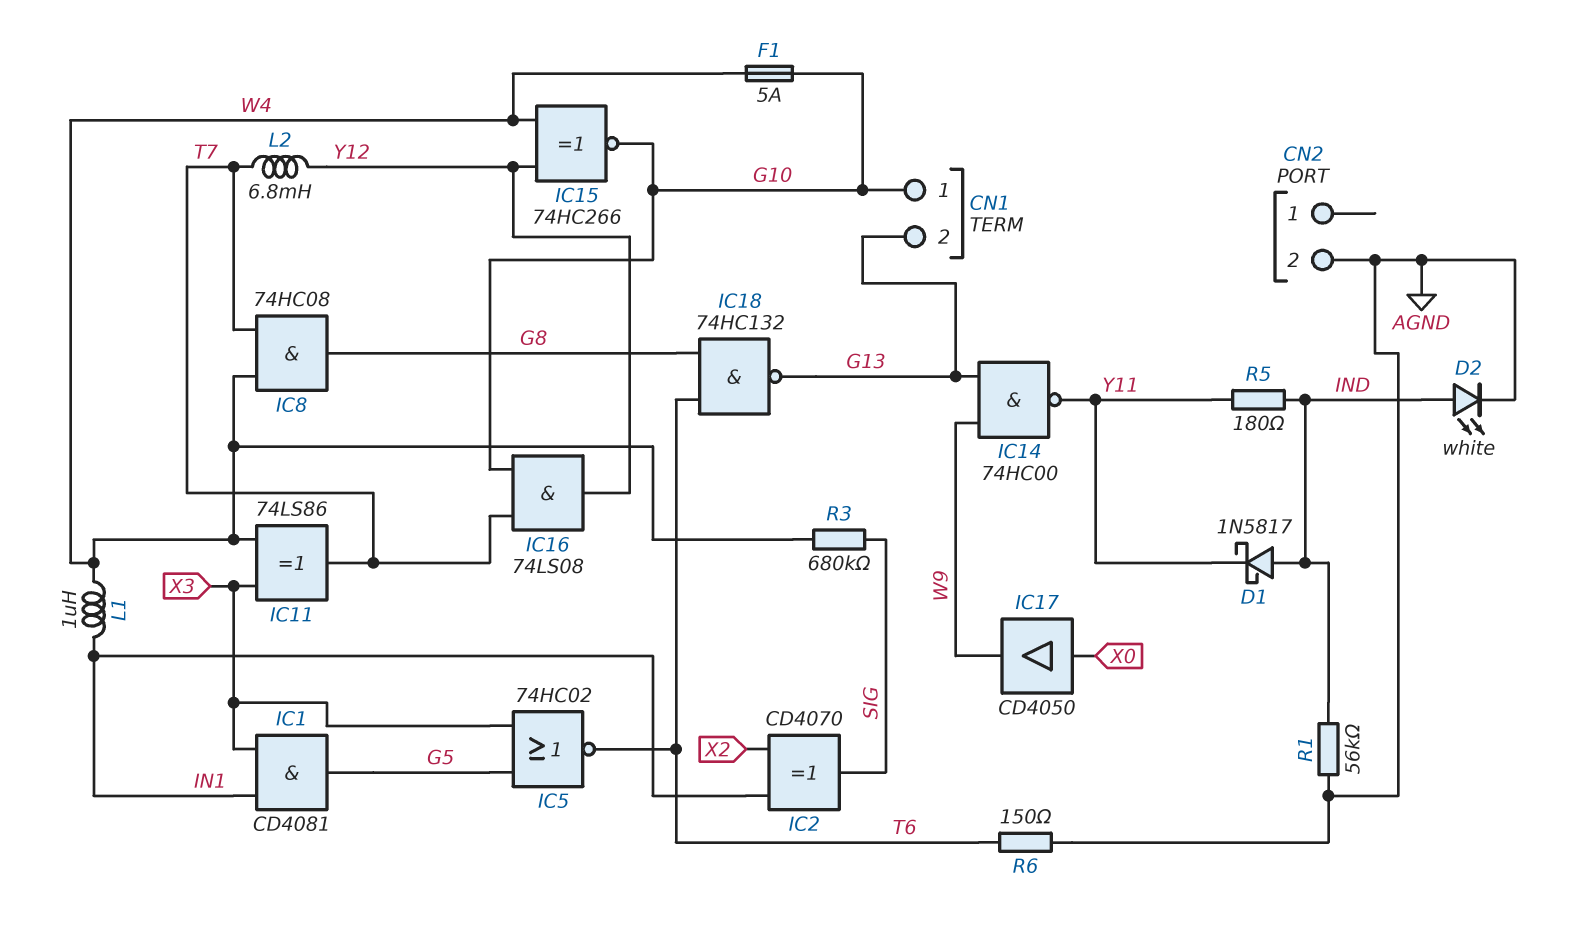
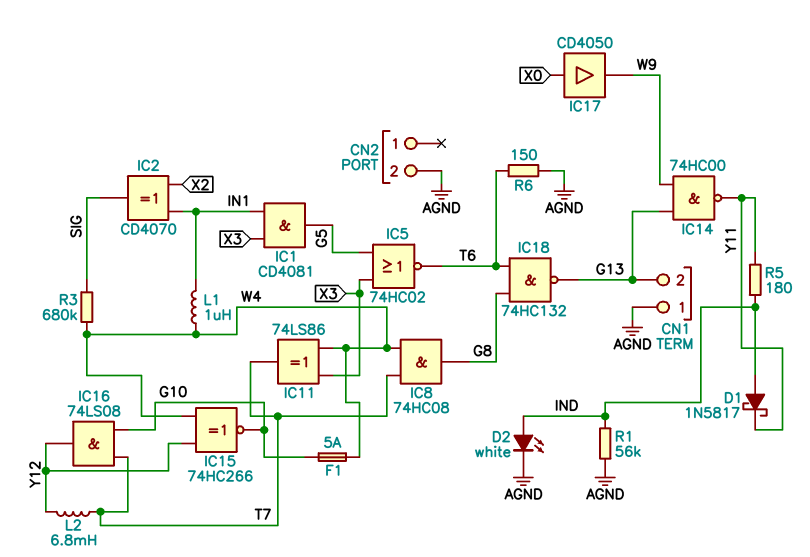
CN1 pin 1: G10 -> AGND

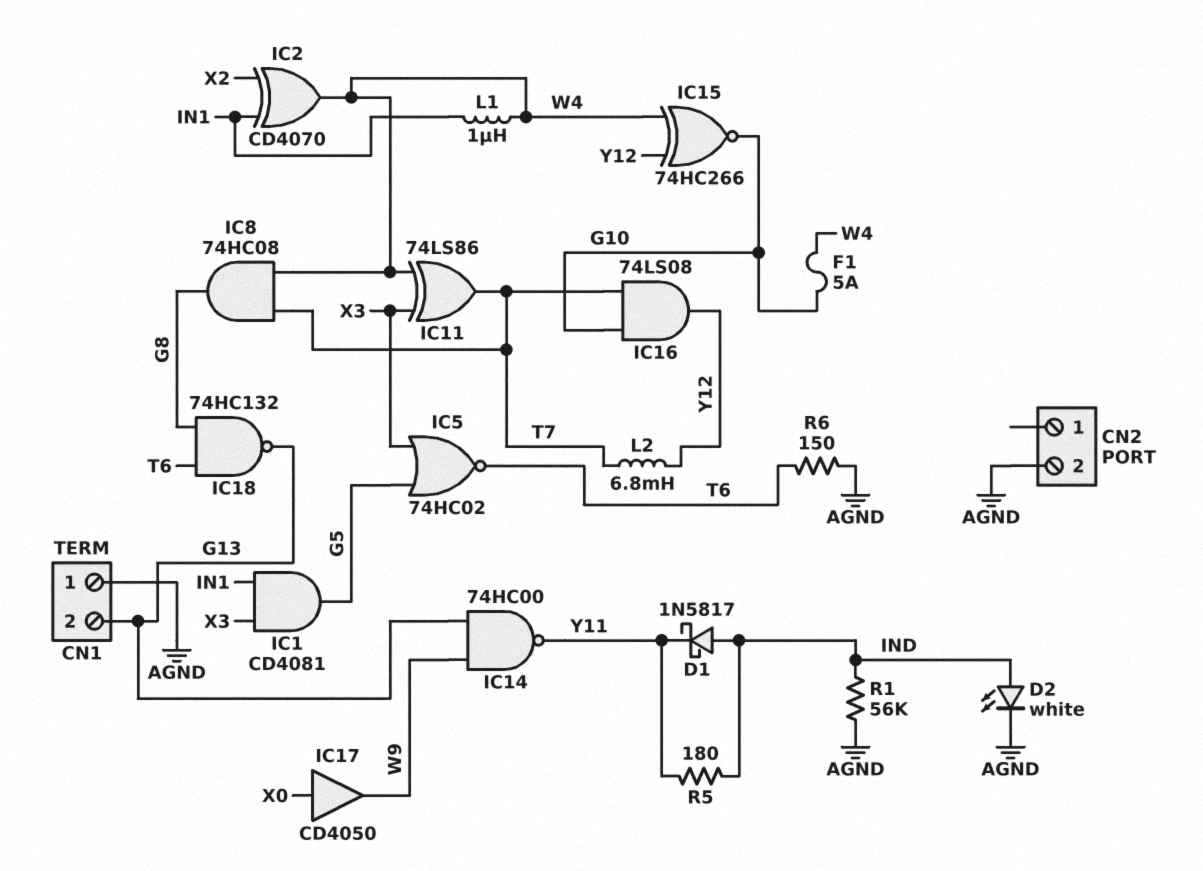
IC2: XOR CD4070 (in IN1, in X2, out SIG) -> XOR CD4070 (in IN1, in X2, out W4)
R3: 680k (SIG, W4) -> none

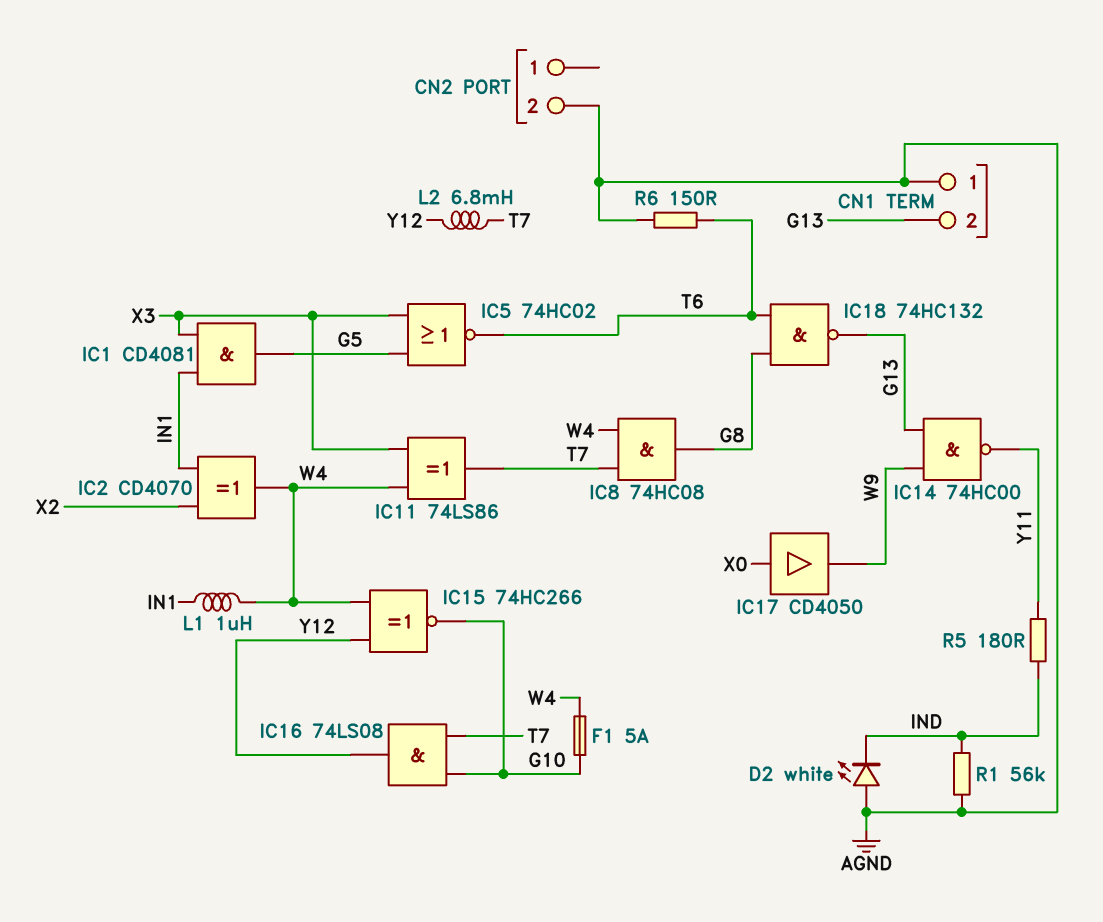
D1: schottky 1N5817 (A IND, K Y11) -> none
D2: LED white (A IND, K AGND) -> LED white (A AGND, K IND)

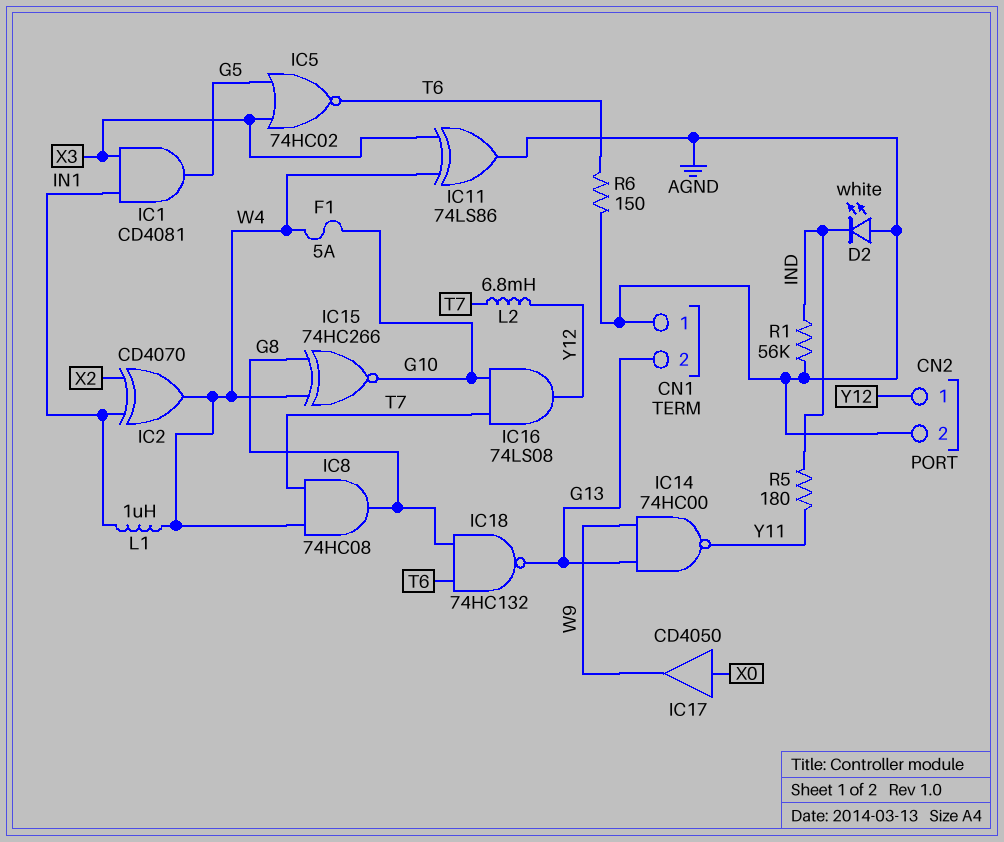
CN2 pin 1: none -> Y12
IC11: XOR 74LS86 (in W4, in X3, out T7) -> XOR 74LS86 (in W4, in X3, out AGND)
IC15: XNOR 74HC266 (in W4, in Y12, out G10) -> XNOR 74HC266 (in G8, in W4, out G10)

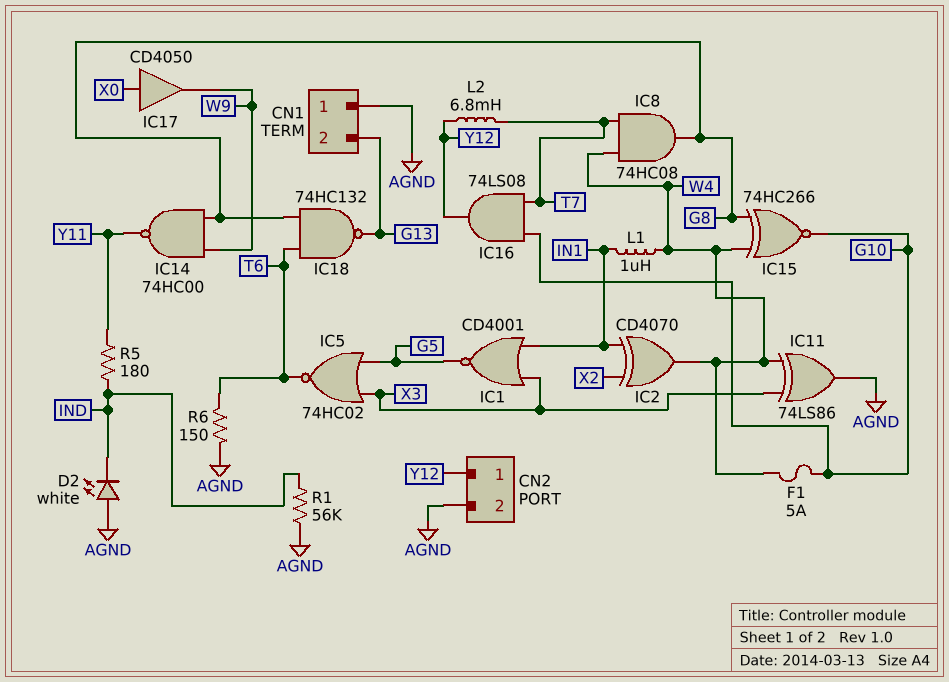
IC1: AND CD4081 (in IN1, in X3, out G5) -> NOR CD4001 (in IN1, in X3, out G5)
IC14: NAND 74HC00 (in G13, in W9, out Y11) -> NAND 74HC00 (in G8, in W9, out Y11)

